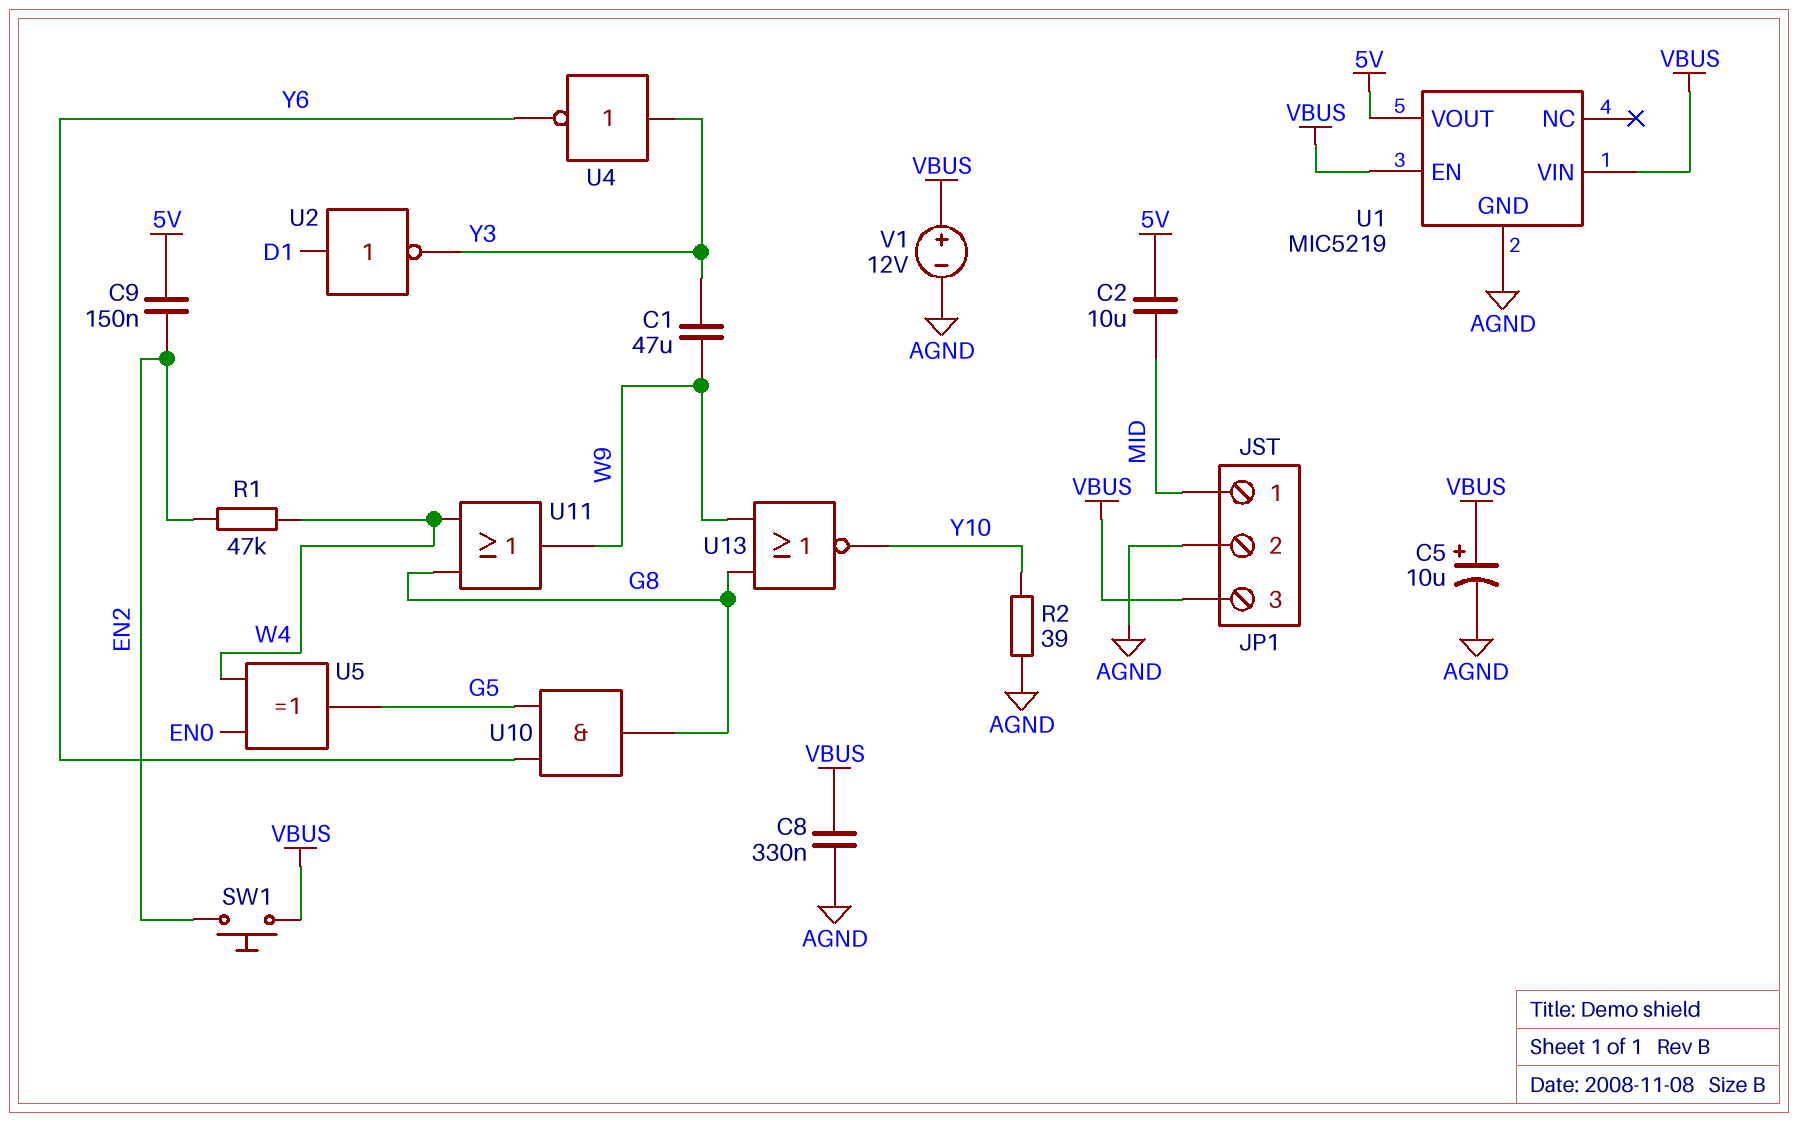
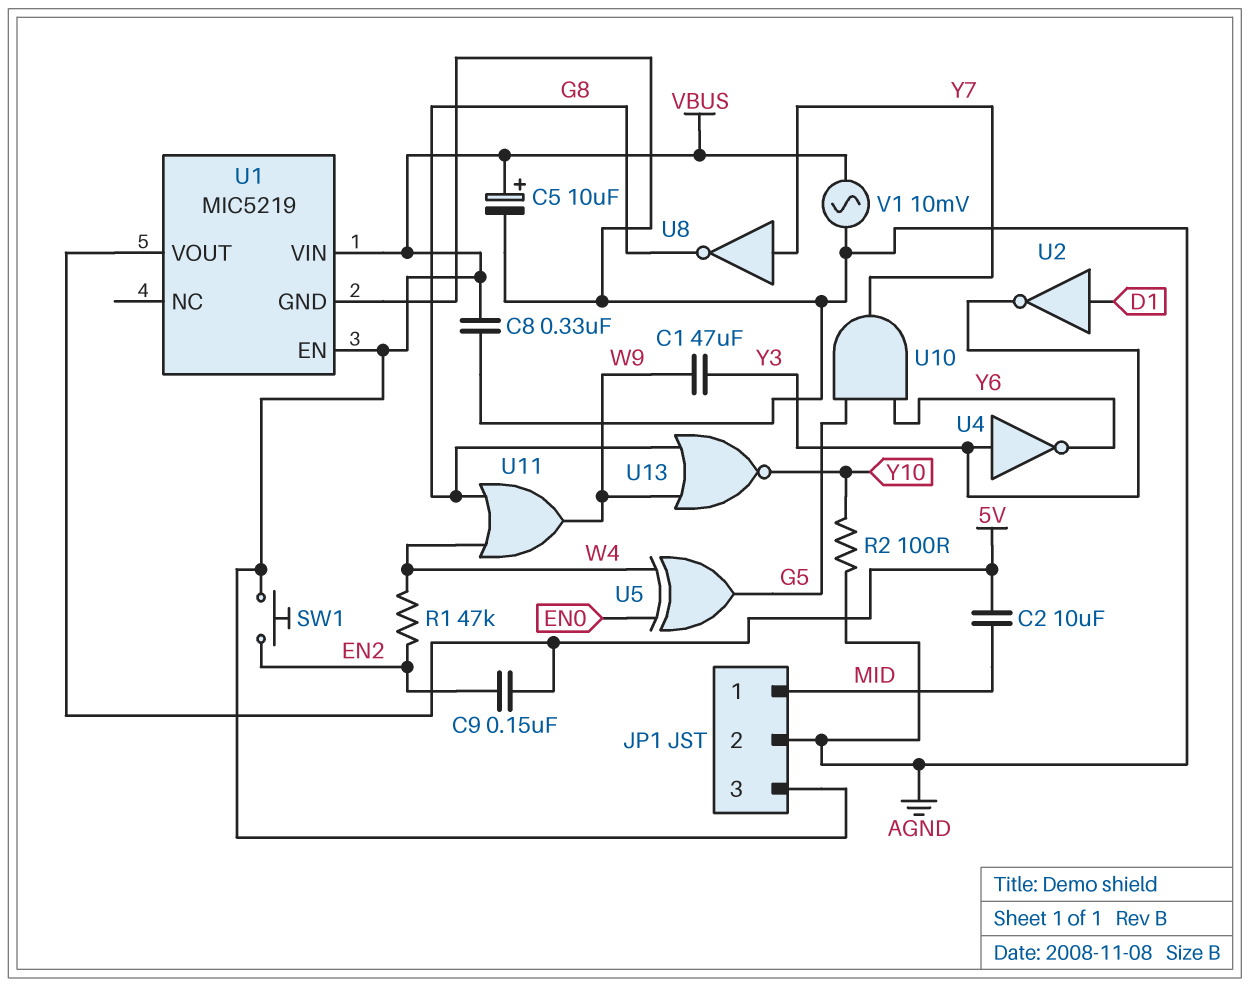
R2: 39 (AGND, Y10) -> 100 (AGND, Y10)
U8: none -> NOT (in Y7, out G8)
U10: AND (in G5, in Y6, out G8) -> AND (in G5, in Y6, out Y7)
V1: 12V (plus VBUS, minus AGND) -> AC 10mV (AGND, VBUS)

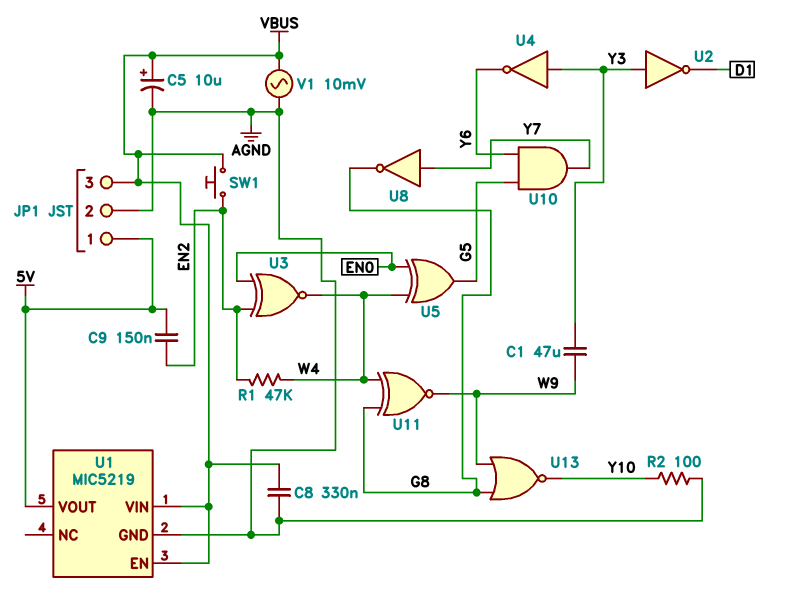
C2: 10uF (5V, MID) -> none
JP1 pin 1: MID -> 5V
U2: NOT (in D1, out Y3) -> NOT (in Y3, out D1)
U3: none -> XNOR (in EN0, in EN2, out W4)
U11: OR (in G8, in W4, out W9) -> XNOR (in G8, in W4, out W9)

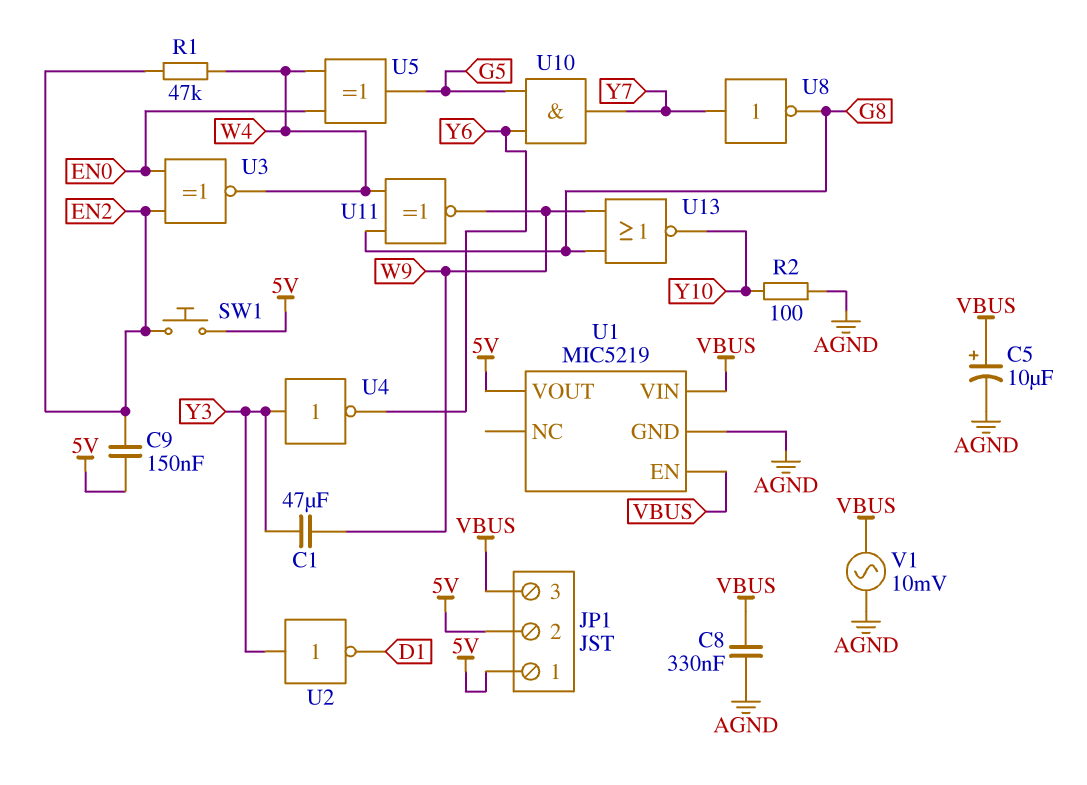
JP1 pin 2: AGND -> 5V
SW1: button (EN2, VBUS) -> button (5V, EN2)

